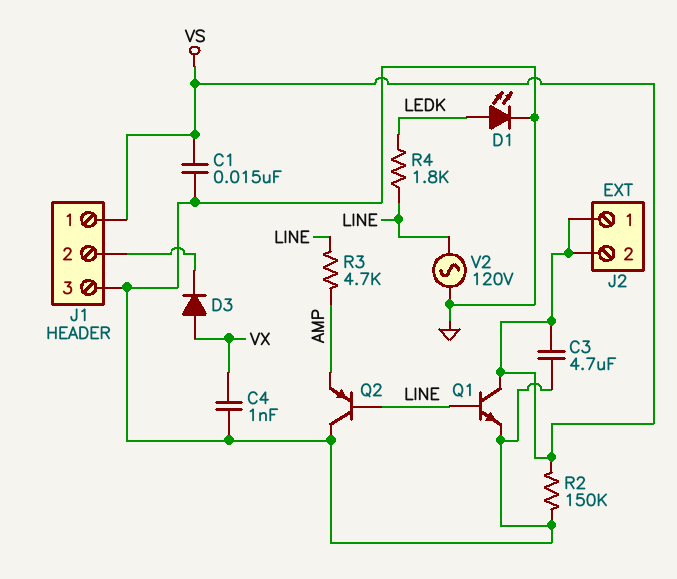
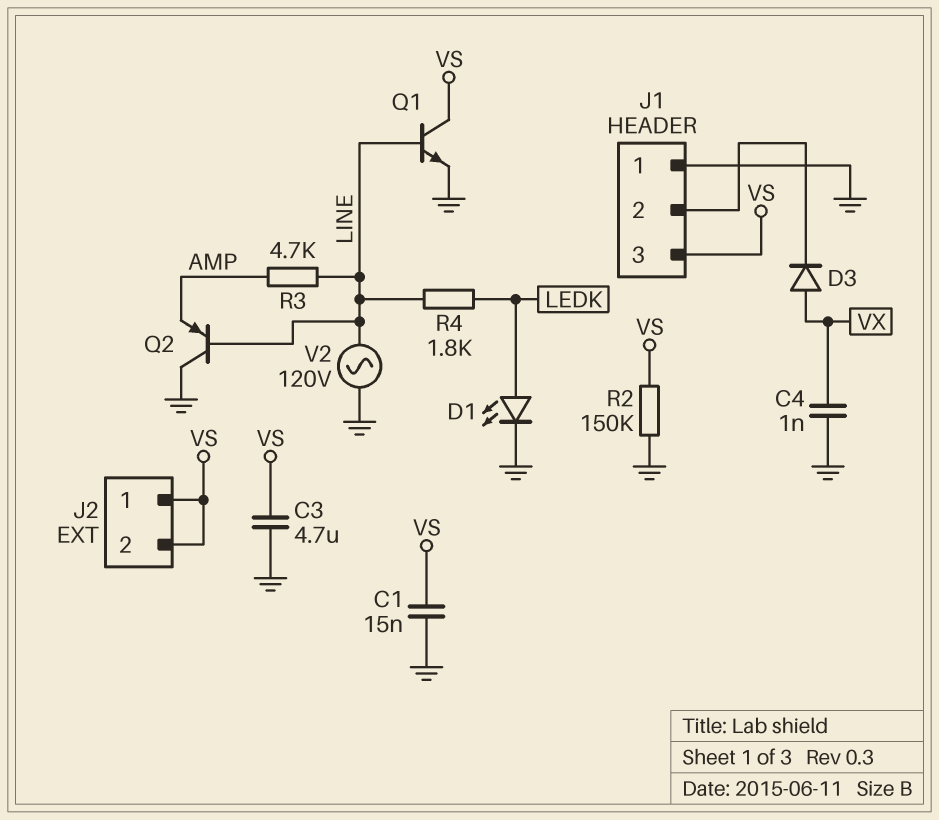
J1 pin 1: VS -> GND
J1 pin 3: GND -> VS

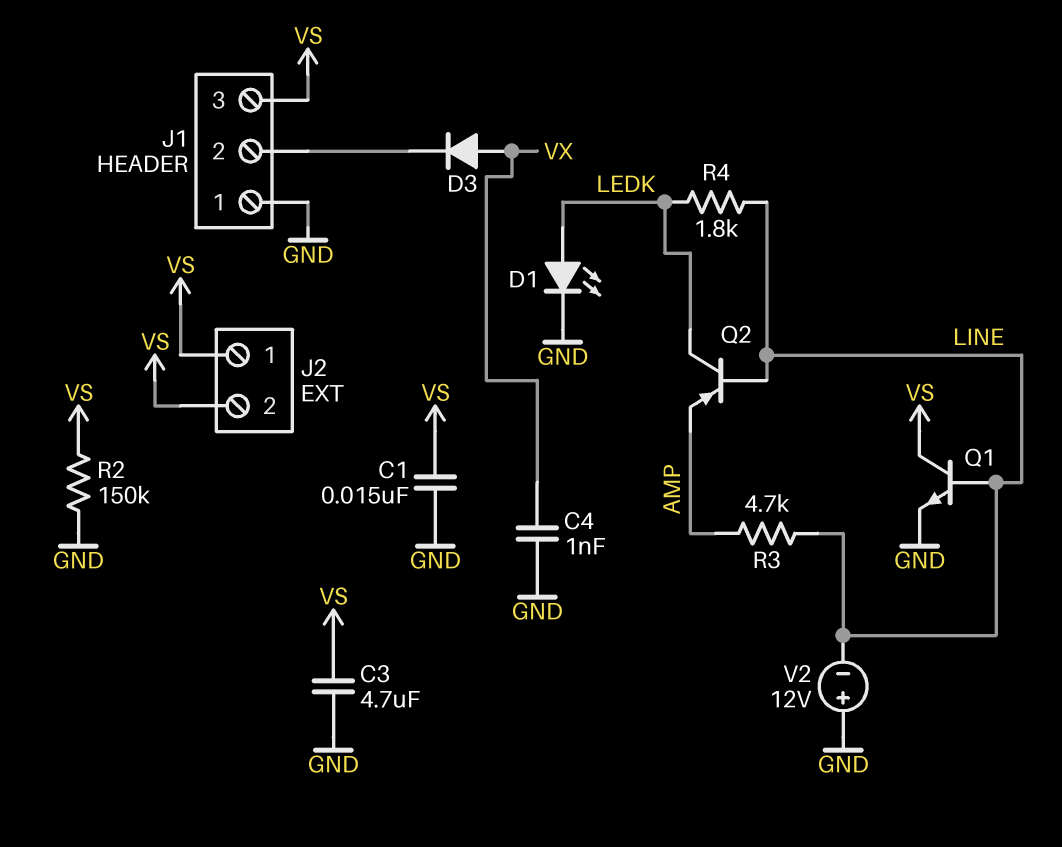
Q2: PNP (B LINE, C GND, E AMP) -> PNP (B LINE, C LEDK, E AMP)
V2: AC 120V (GND, LINE) -> 12V (plus GND, minus LINE)

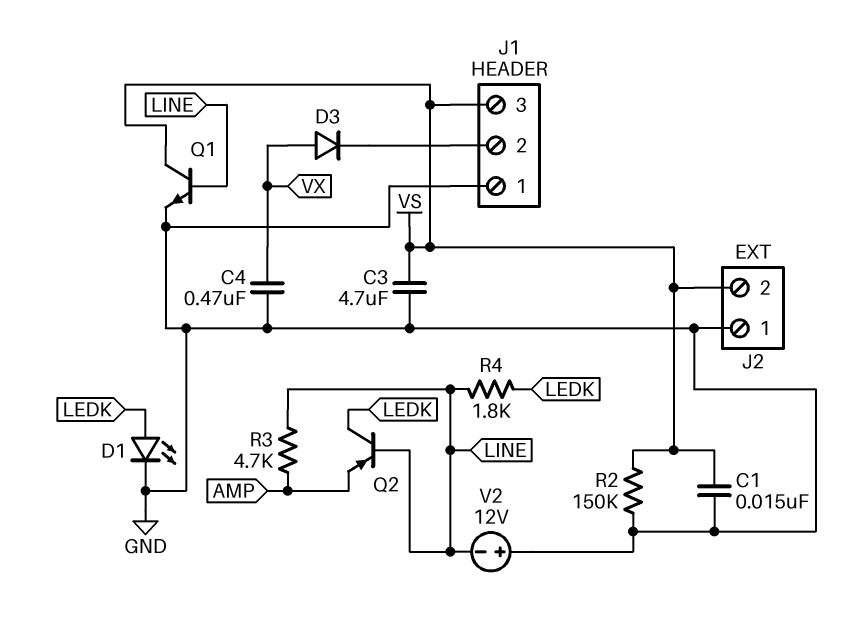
C4: 1nF (GND, VX) -> 470nF (GND, VX)
J2 pin 1: VS -> GND

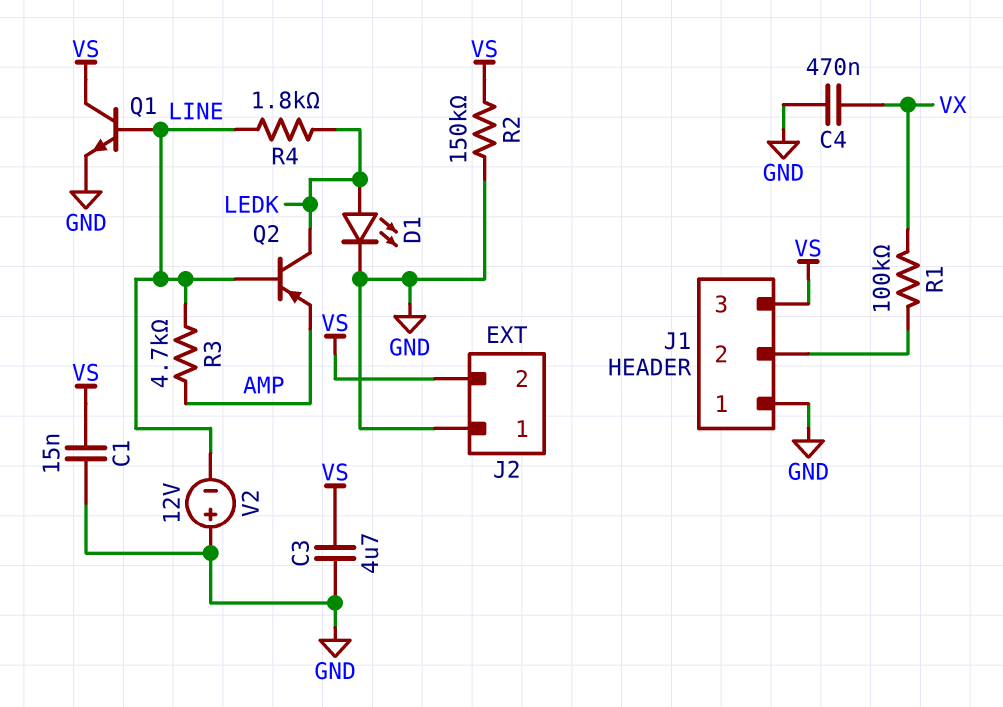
D3: diode (A VX, K J1/2) -> none
R1: none -> 100k (J1/2, VX)

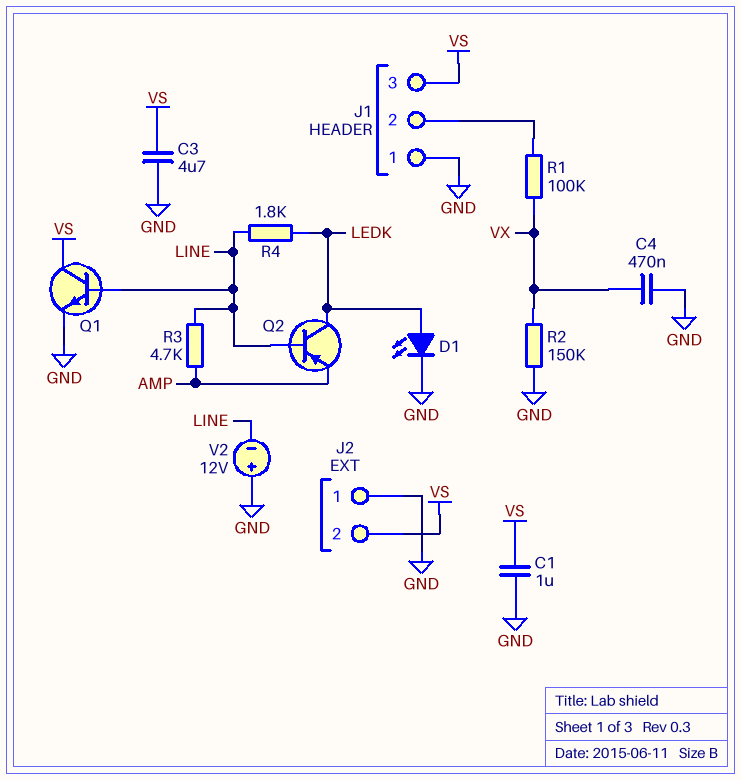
C1: 15nF (GND, VS) -> 1uF (GND, VS)
R2: 150k (GND, VS) -> 150k (GND, VX)

